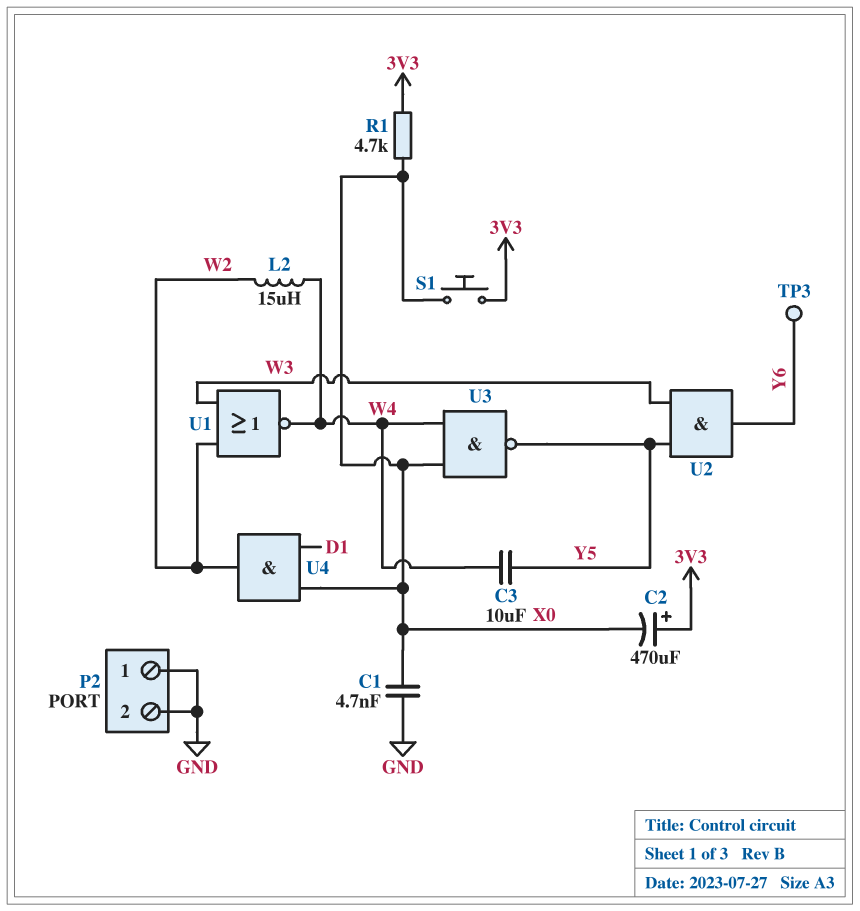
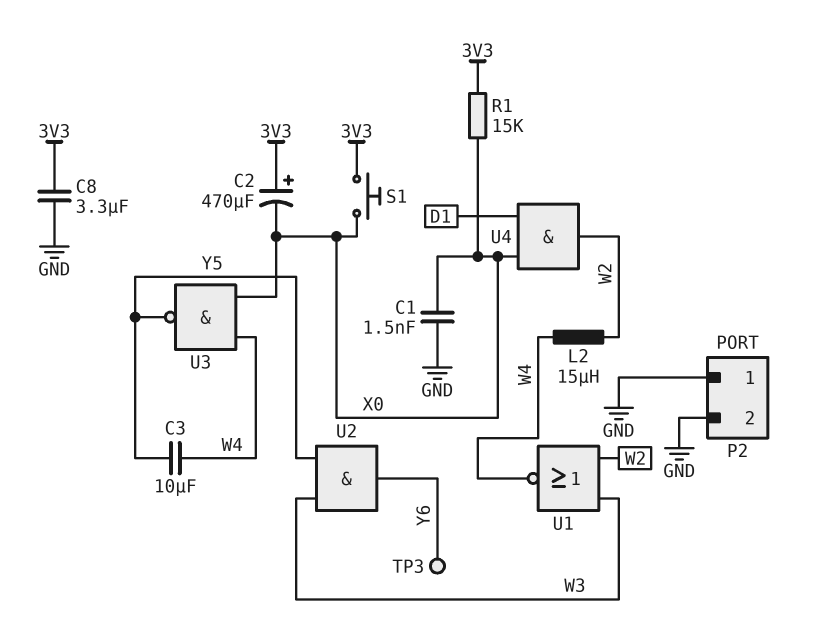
C1: 4.7nF (GND, X0) -> 1.5nF (GND, X0)
C8: none -> 3.3uF (3V3, GND)
R1: 4.7k (3V3, X0) -> 15k (3V3, X0)

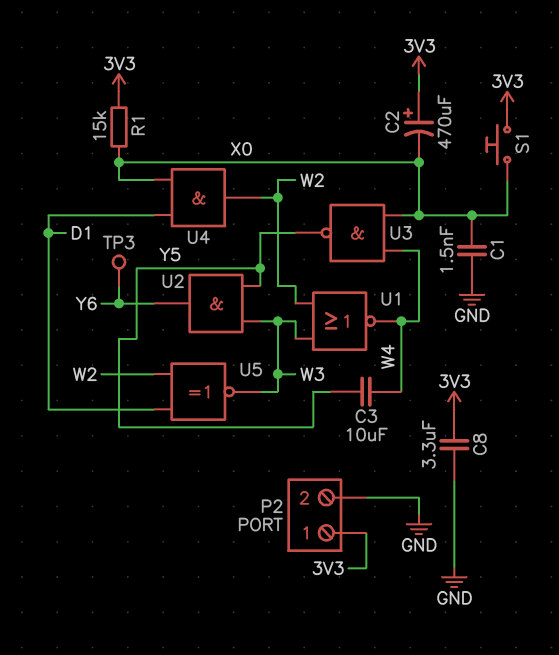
L2: 15uH (W2, W4) -> none
P2 pin 1: GND -> 3V3
U5: none -> XNOR (in D1, in W2, out W3)

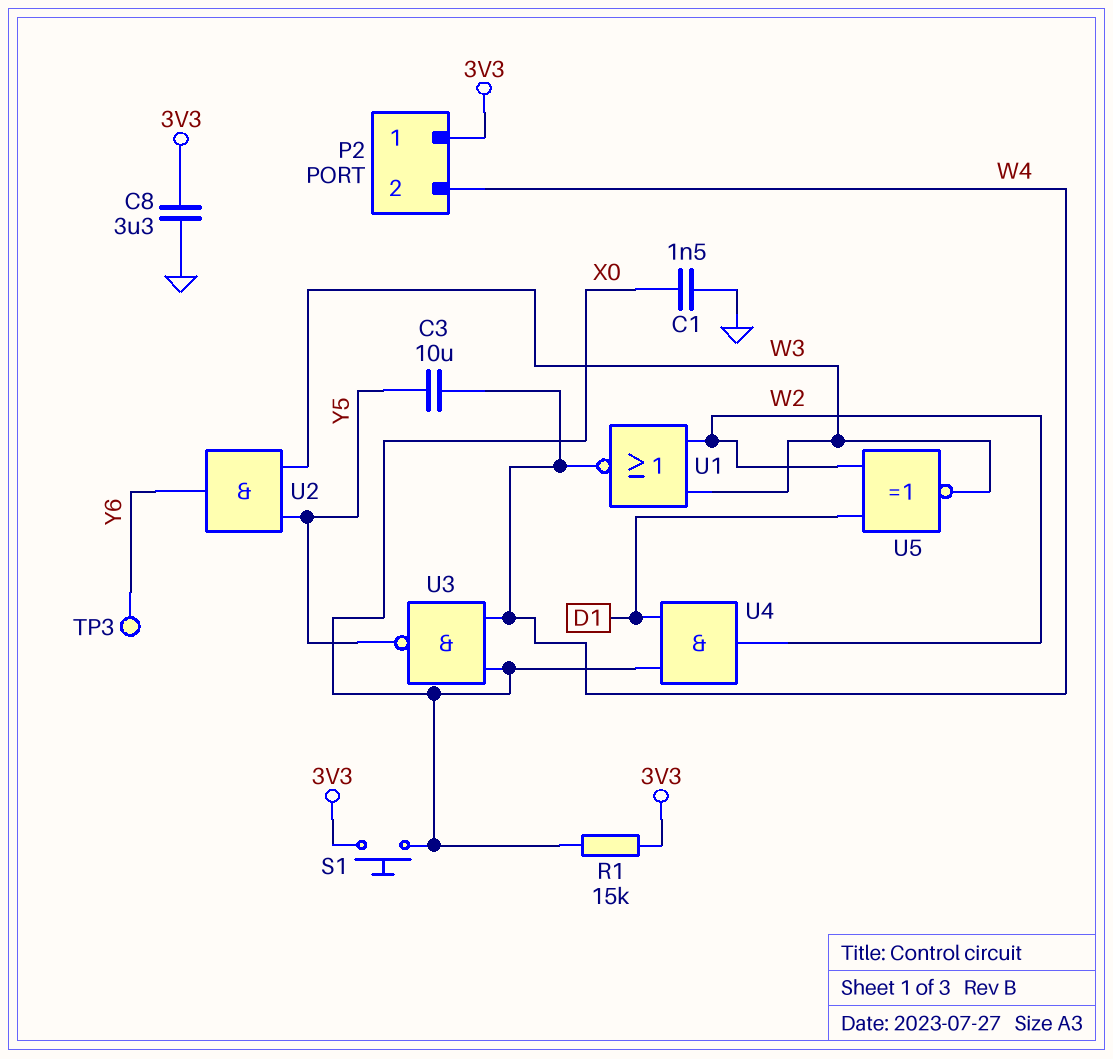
C2: 470uF (plus 3V3, minus X0) -> none
P2 pin 2: GND -> W4

